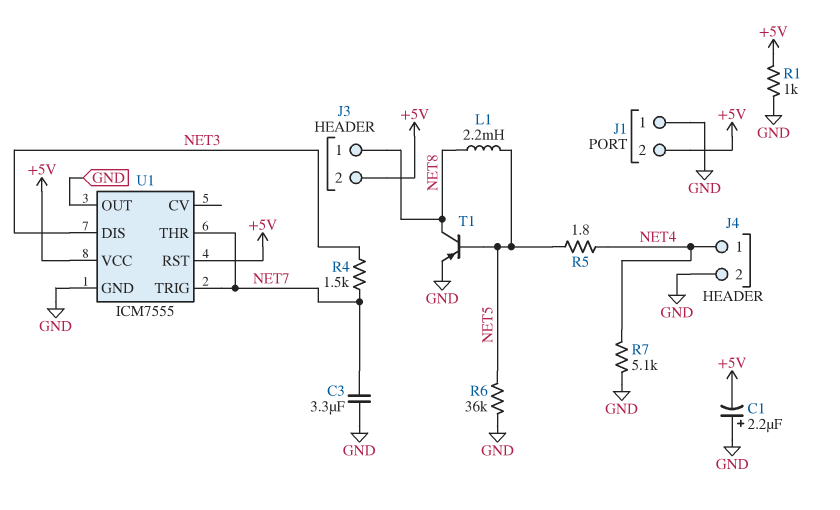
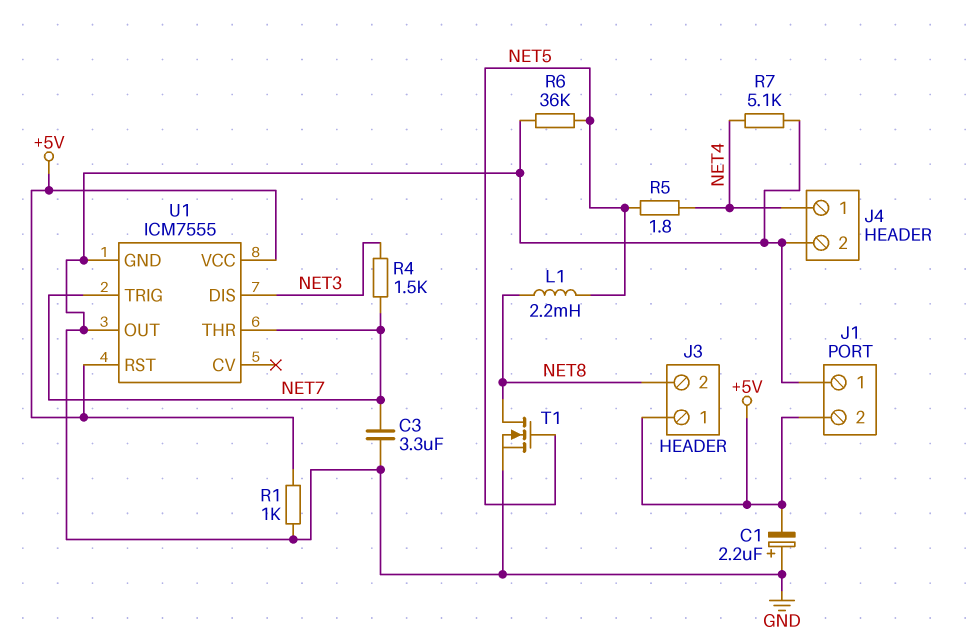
J3 pin 1: NET8 -> +5V
J3 pin 2: +5V -> NET8
T1: PNP (B NET5, C NET8, E GND) -> NMOS (G NET5, D NET8, S GND)

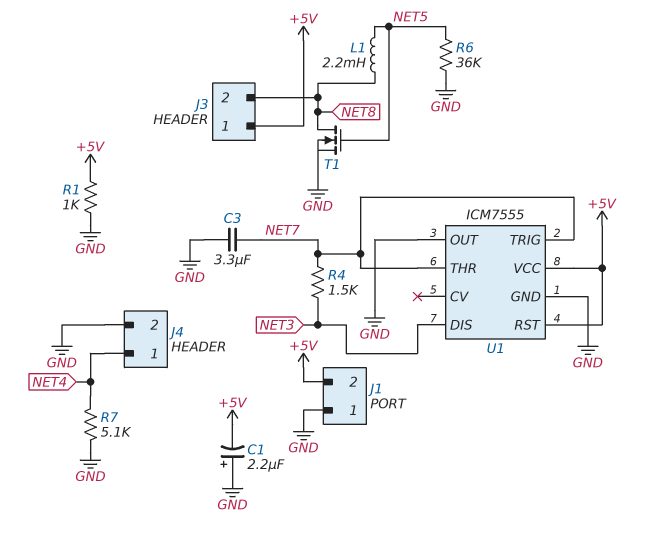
R5: 1.8 (NET4, NET5) -> none

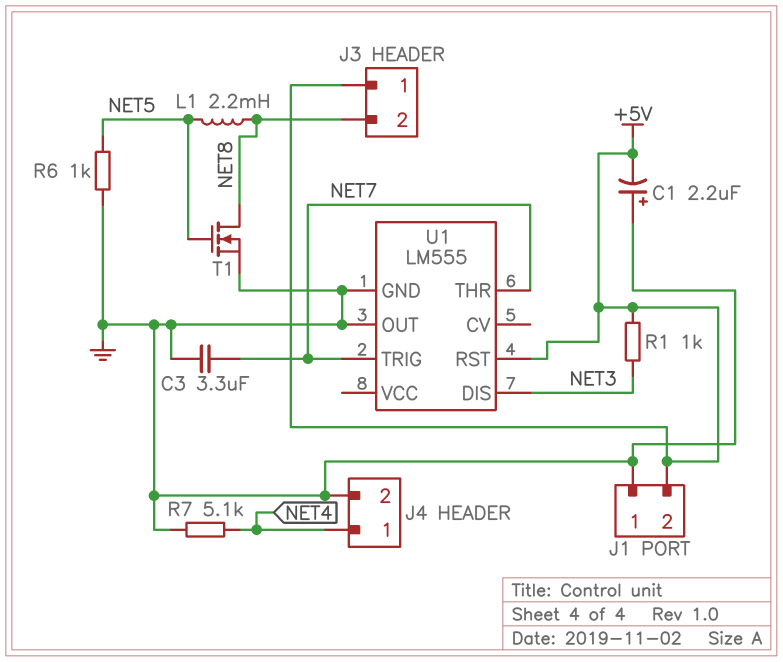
R1: 1k (+5V, GND) -> 1k (+5V, NET3)
R4: 1.5k (NET3, NET7) -> none
R6: 36k (GND, NET5) -> 1k (GND, NET5)
U1: ICM7555 -> LM555
U1 pin VCC: +5V -> none

